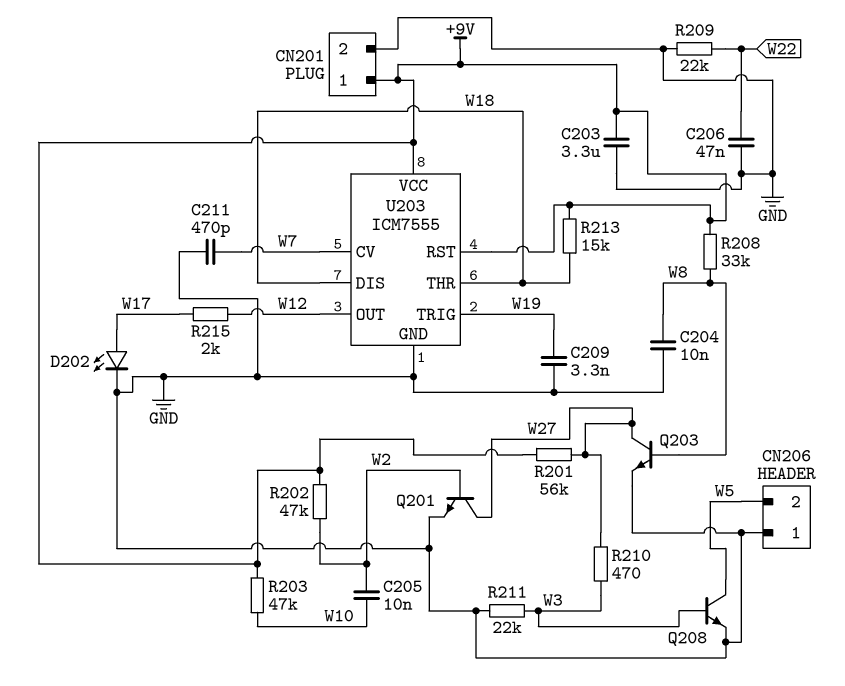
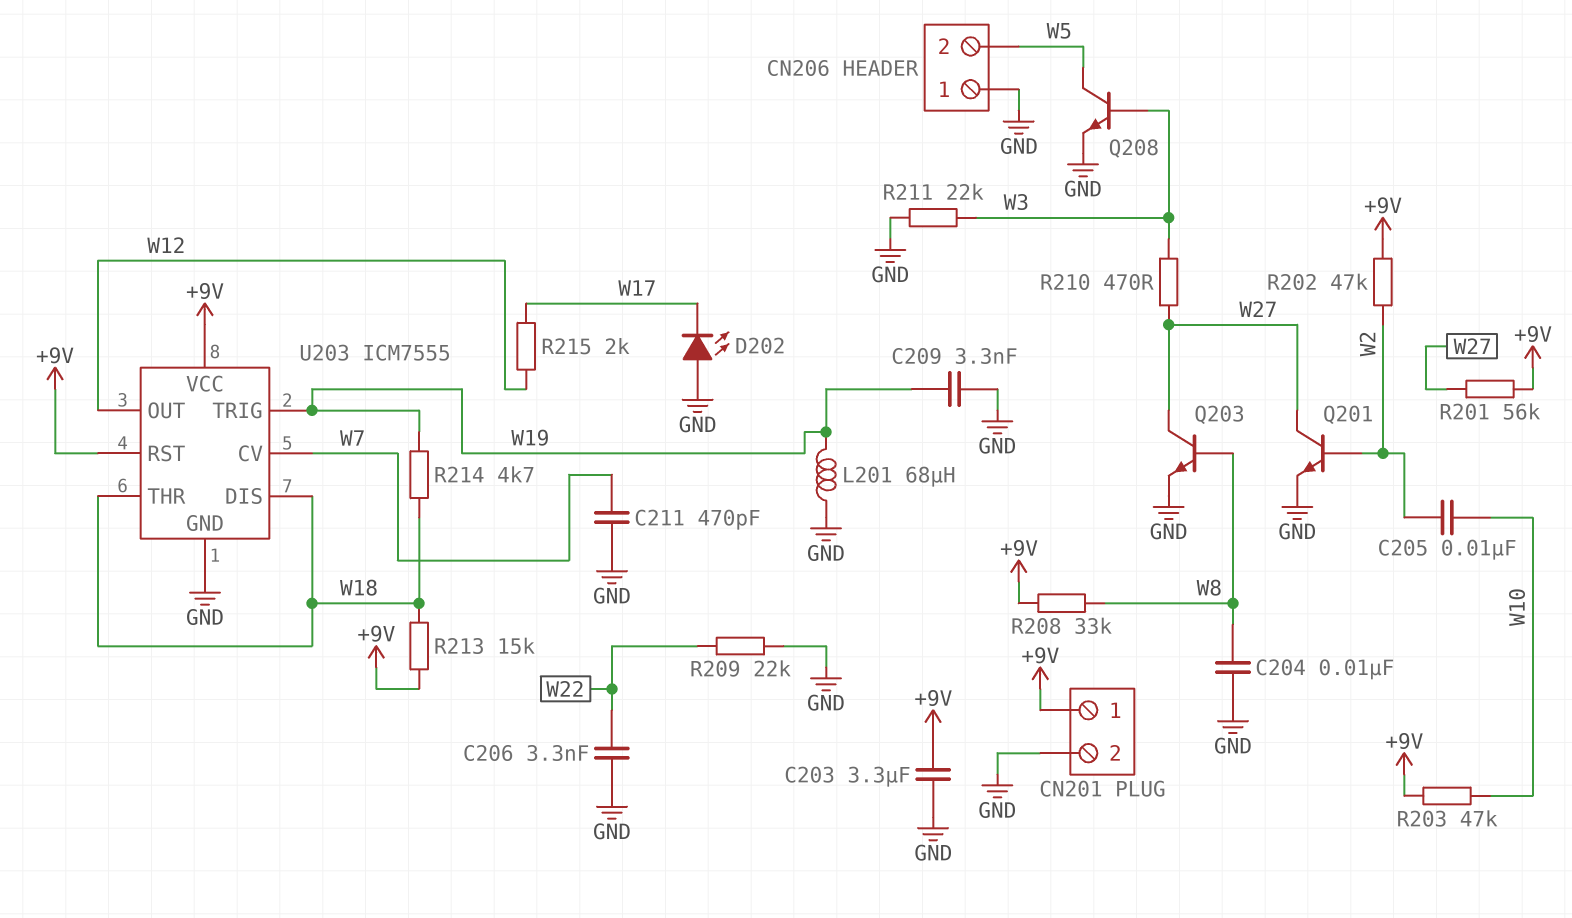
C206: 47nF (GND, W22) -> 3.3nF (GND, W22)
D202: LED (A W17, K GND) -> LED (A GND, K W17)
L201: none -> 68uH (GND, W19)
R214: none -> 4.7k (W18, W19)

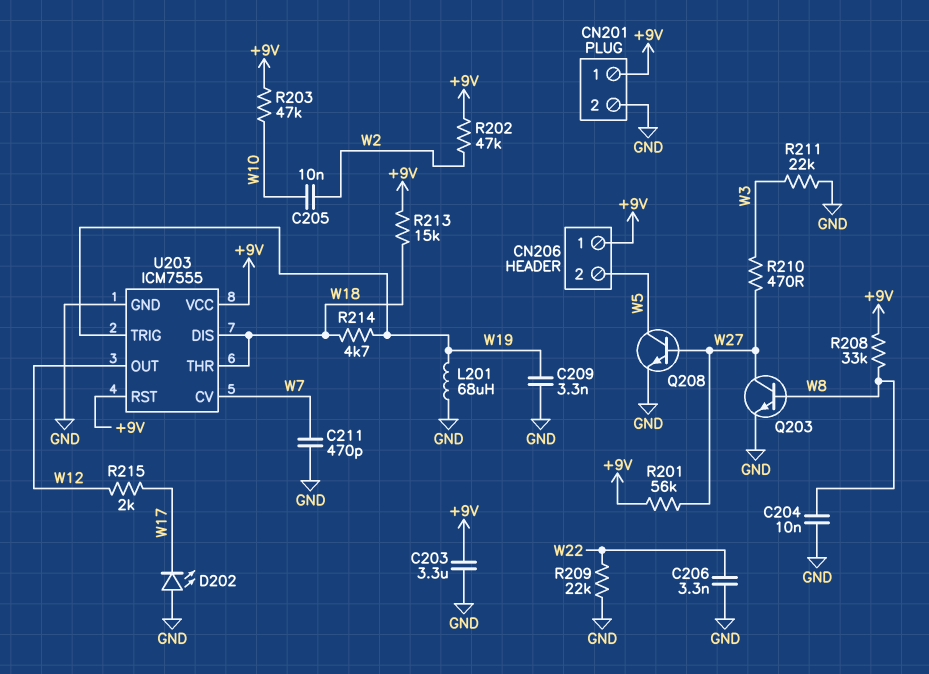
CN206 pin 1: GND -> +9V
Q201: NPN (B W2, C W27, E GND) -> none
Q208: NPN (B W3, C W5, E GND) -> NPN (B W27, C W5, E GND)

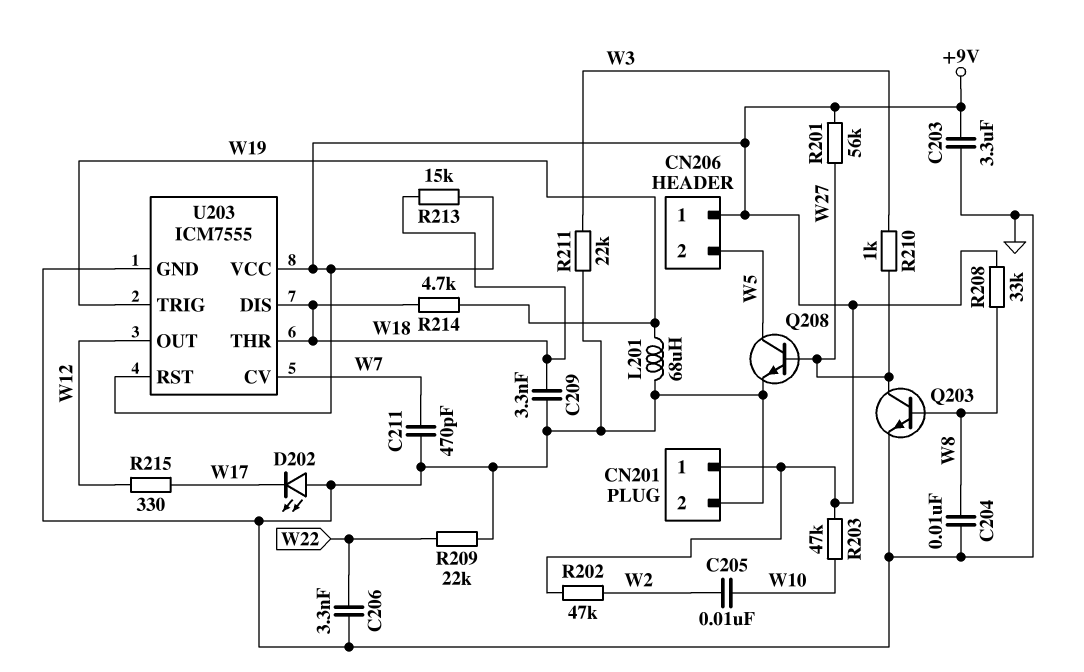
C209: 3.3nF (GND, W19) -> 3.3nF (GND, W18)
R210: 470 (W3, W27) -> 1k (W3, W27)
R215: 2k (W12, W17) -> 330 (W12, W17)

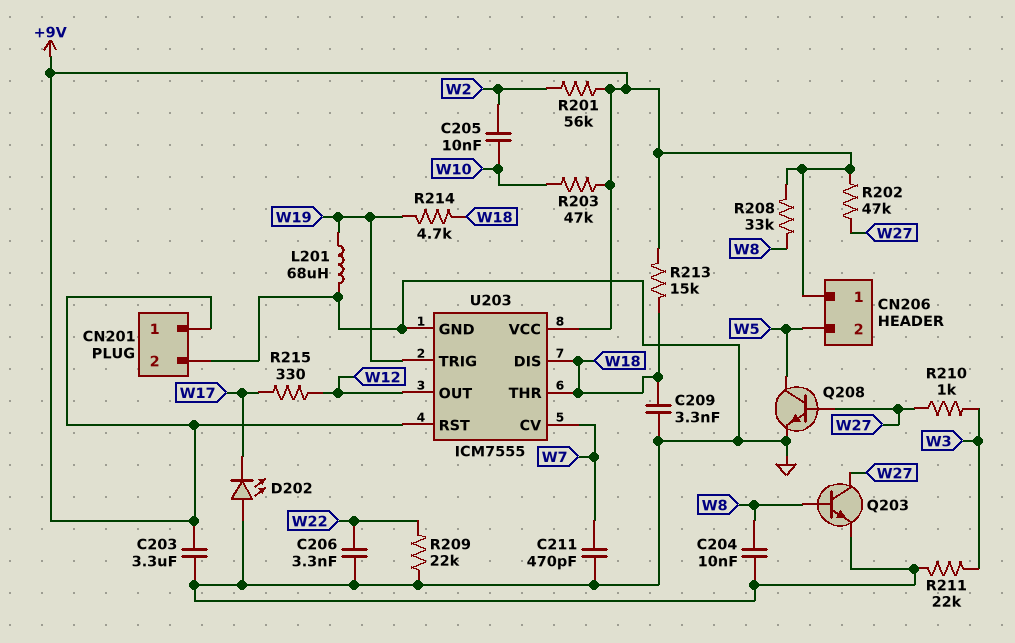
R201: 56k (+9V, W27) -> 56k (+9V, W2)
R202: 47k (+9V, W2) -> 47k (+9V, W27)

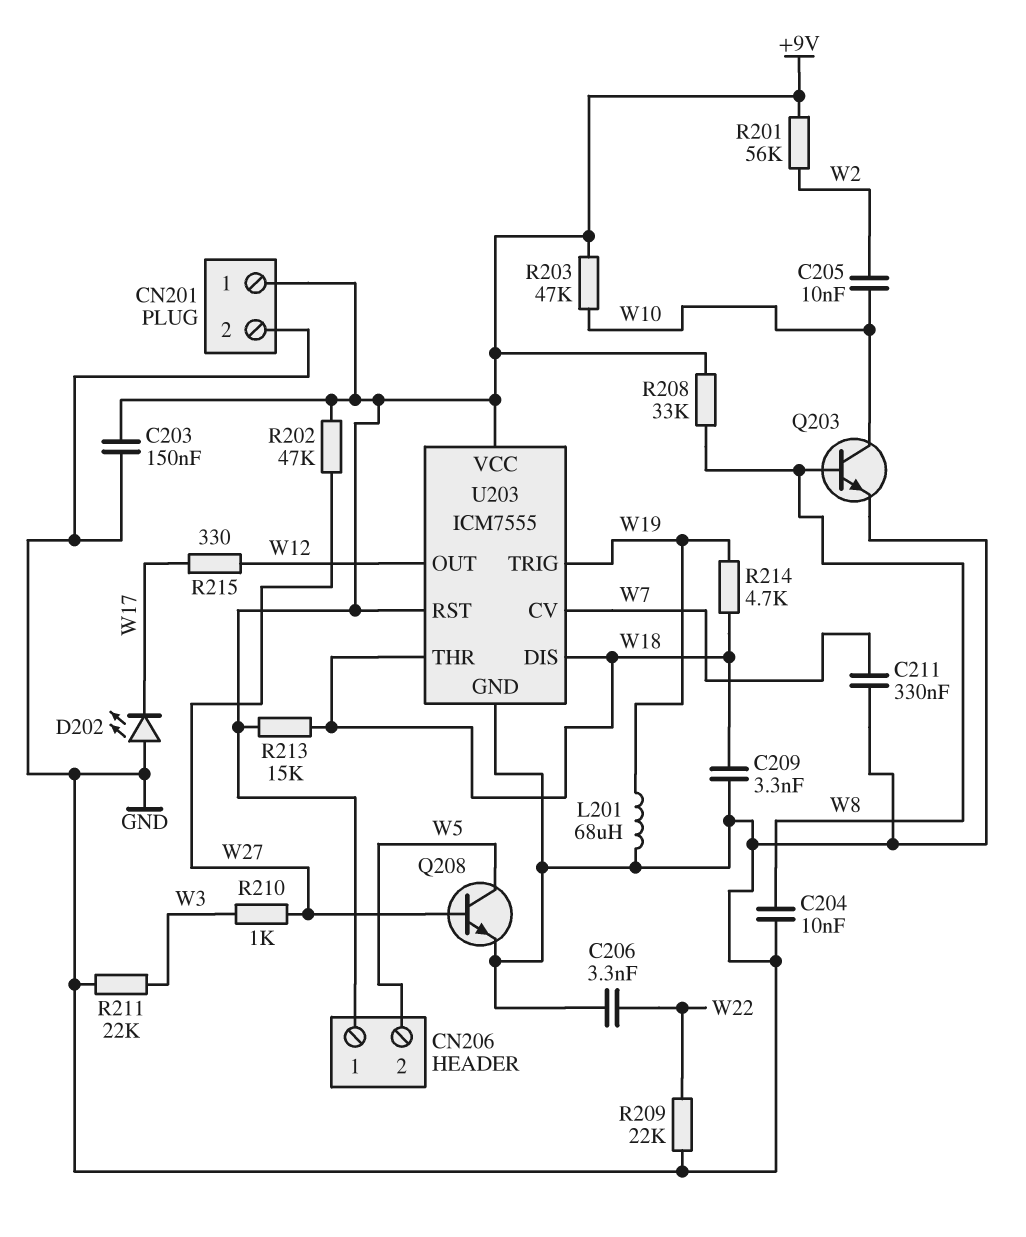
C203: 3.3uF (+9V, GND) -> 150nF (+9V, GND)
C211: 470pF (GND, W7) -> 330nF (GND, W7)
Q203: NPN (B W8, C W27, E GND) -> NPN (B W8, C W10, E GND)

